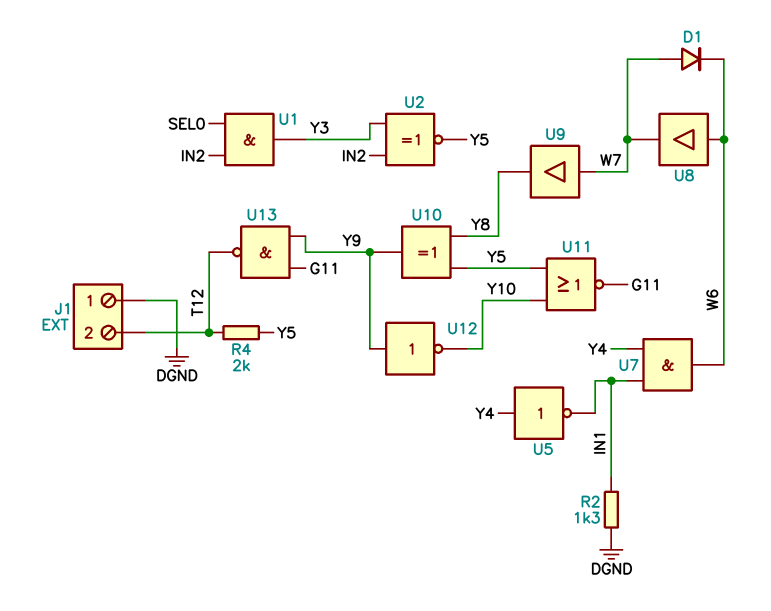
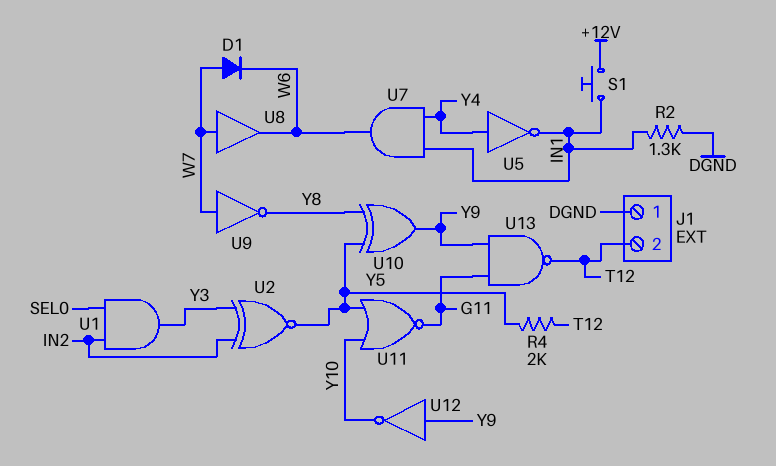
S1: none -> button (+12V, IN1)
U8: buffer (in W6, out W7) -> buffer (in W7, out W6)
U9: buffer (in W7, out Y8) -> NOT (in W7, out Y8)

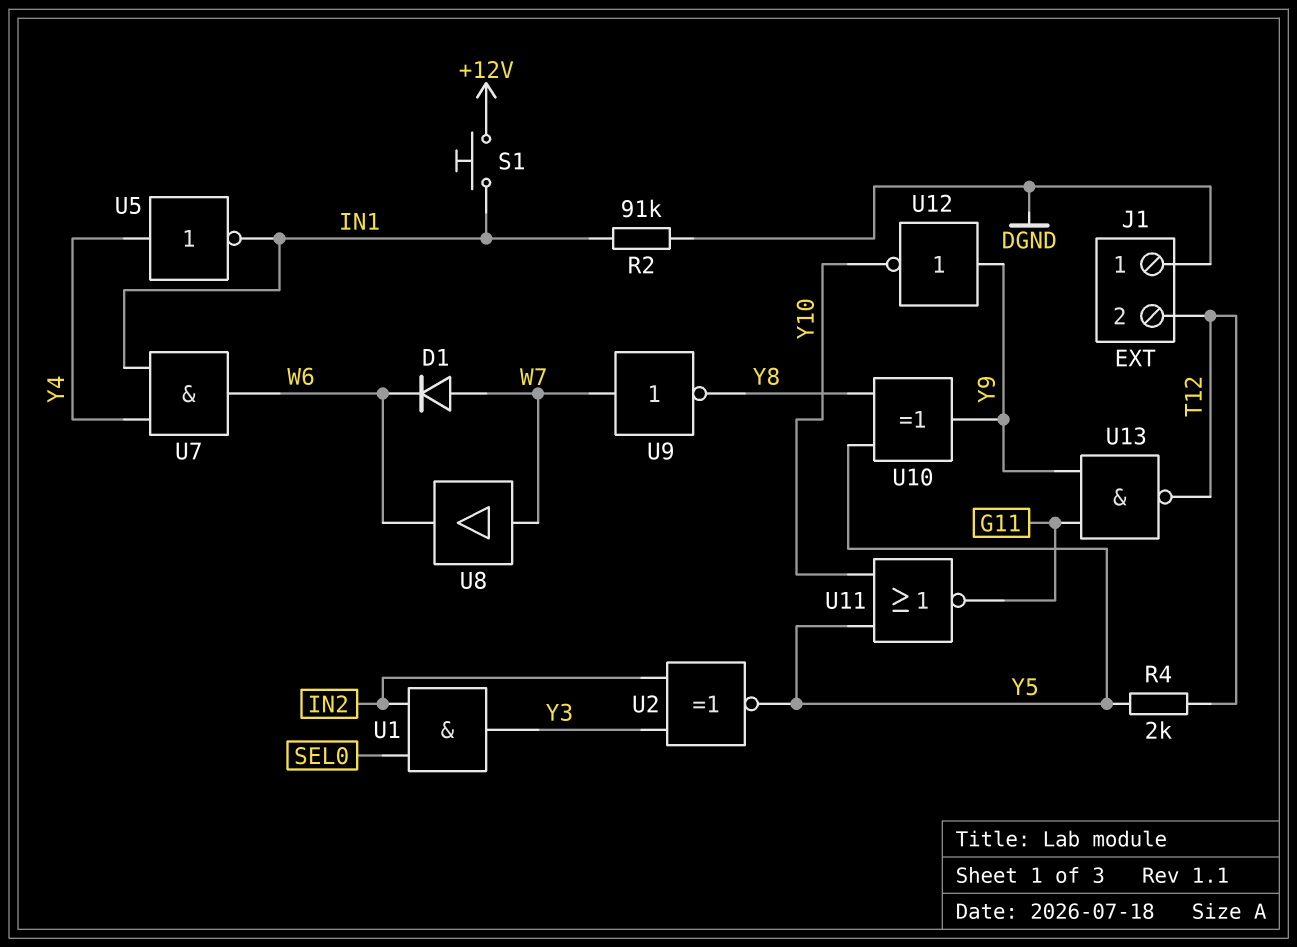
R2: 1.3k (DGND, IN1) -> 91k (DGND, IN1)

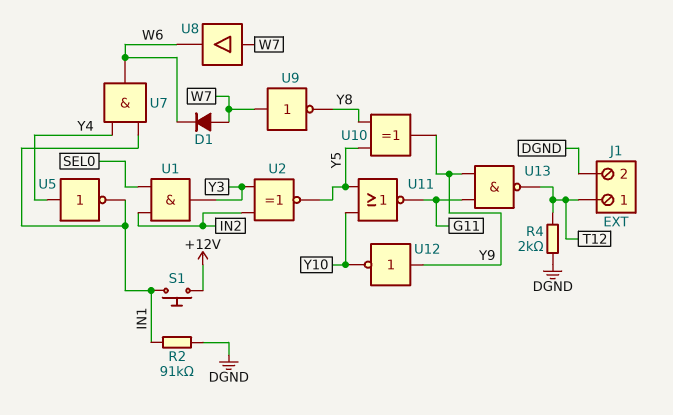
J1 pin 1: DGND -> T12
J1 pin 2: T12 -> DGND
R4: 2k (T12, Y5) -> 2k (DGND, T12)

